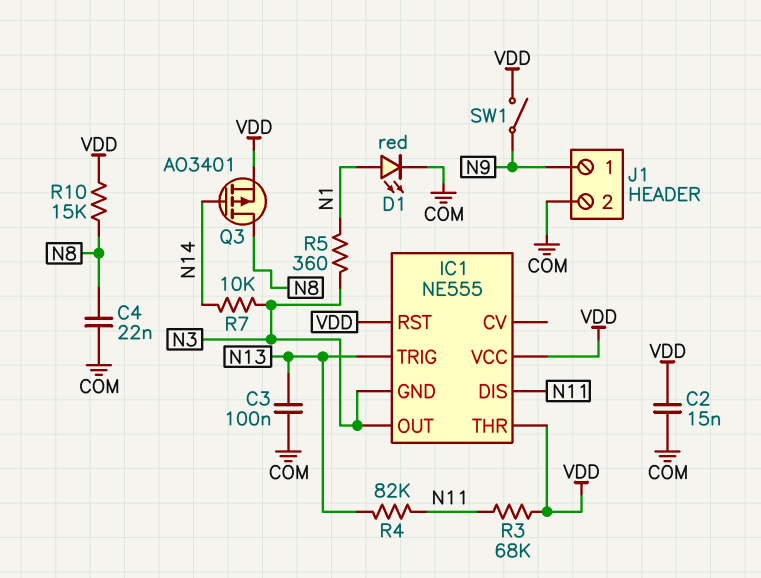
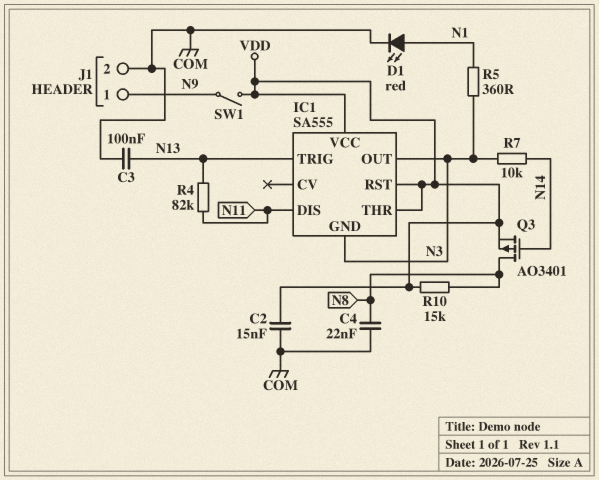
IC1: NE555 -> SA555
R3: 68k (N11, VDD) -> none

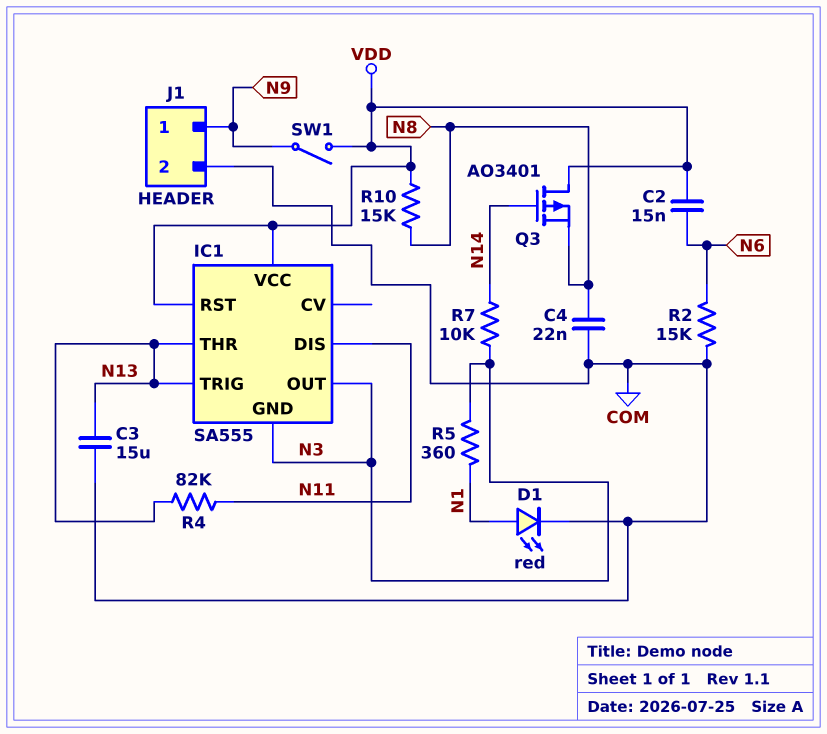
C2: 15nF (COM, VDD) -> 15nF (N6, VDD)
C3: 100nF (COM, N13) -> 15uF (COM, N13)
IC1 pin THR: VDD -> N13
Q3: PMOS AO3401 (G N14, D N8, S VDD) -> PMOS AO3401 (G N14, D VDD, S N8)
R2: none -> 15k (COM, N6)

